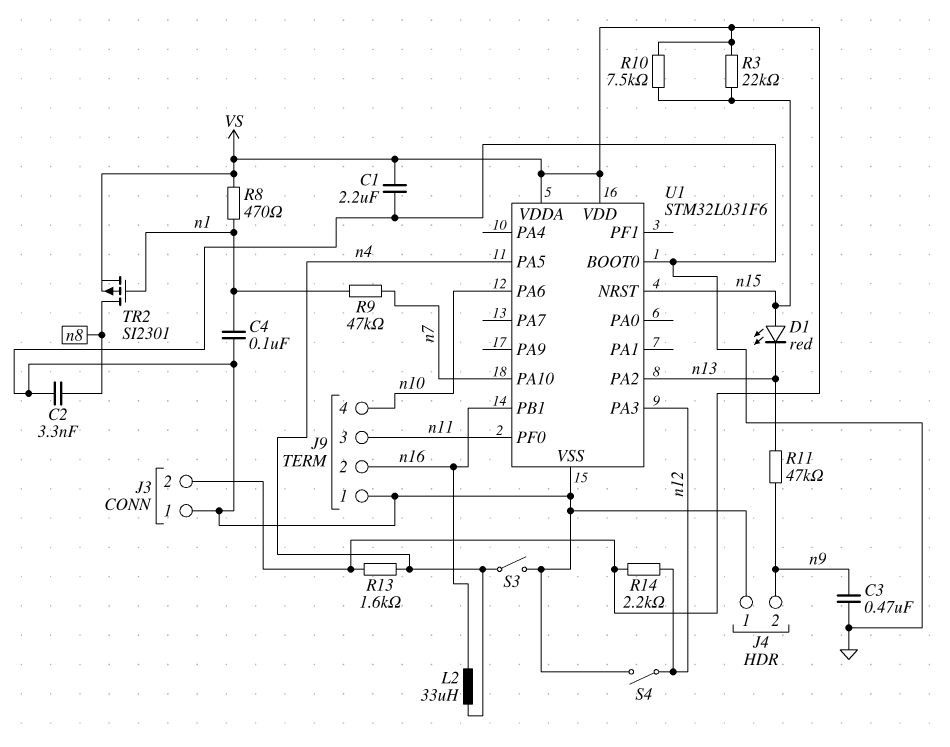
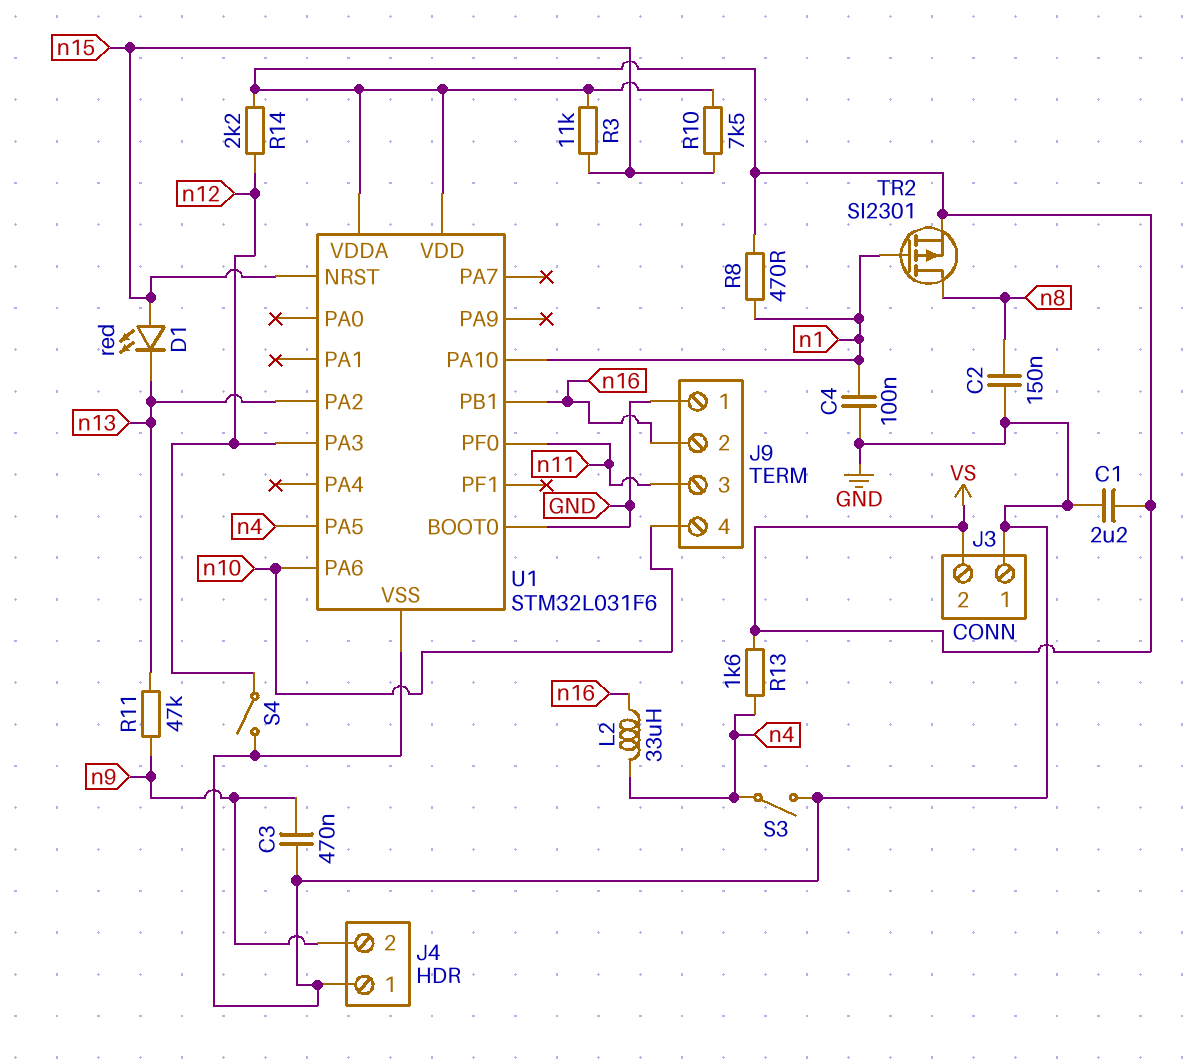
C2: 3.3nF (GND, n8) -> 150nF (GND, n8)
R3: 22k (VS, n15) -> 11k (VS, n15)
R9: 47k (n1, n7) -> none
U1 pin PA10: n7 -> n1

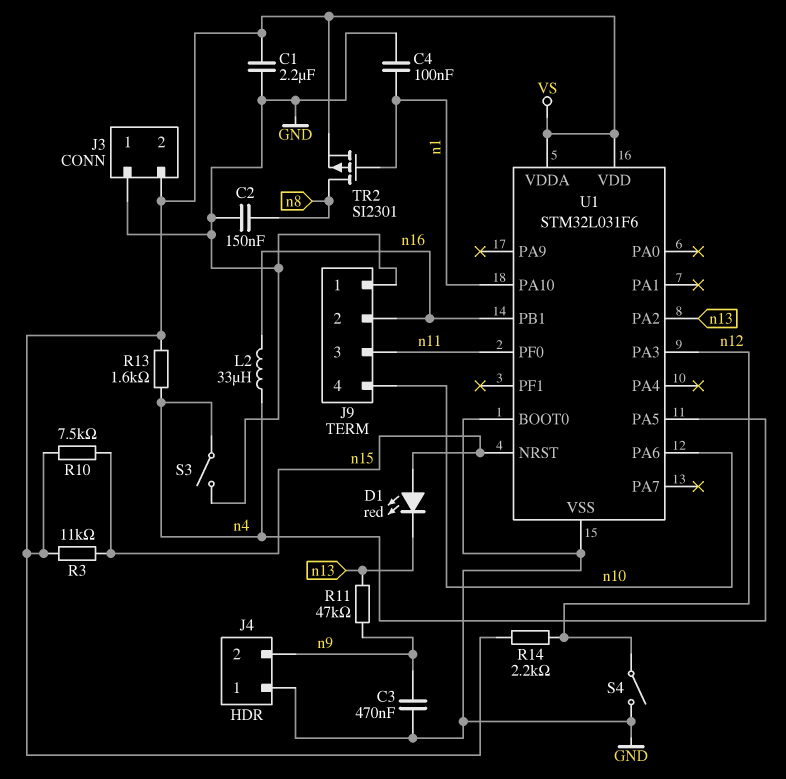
R8: 470 (VS, n1) -> none

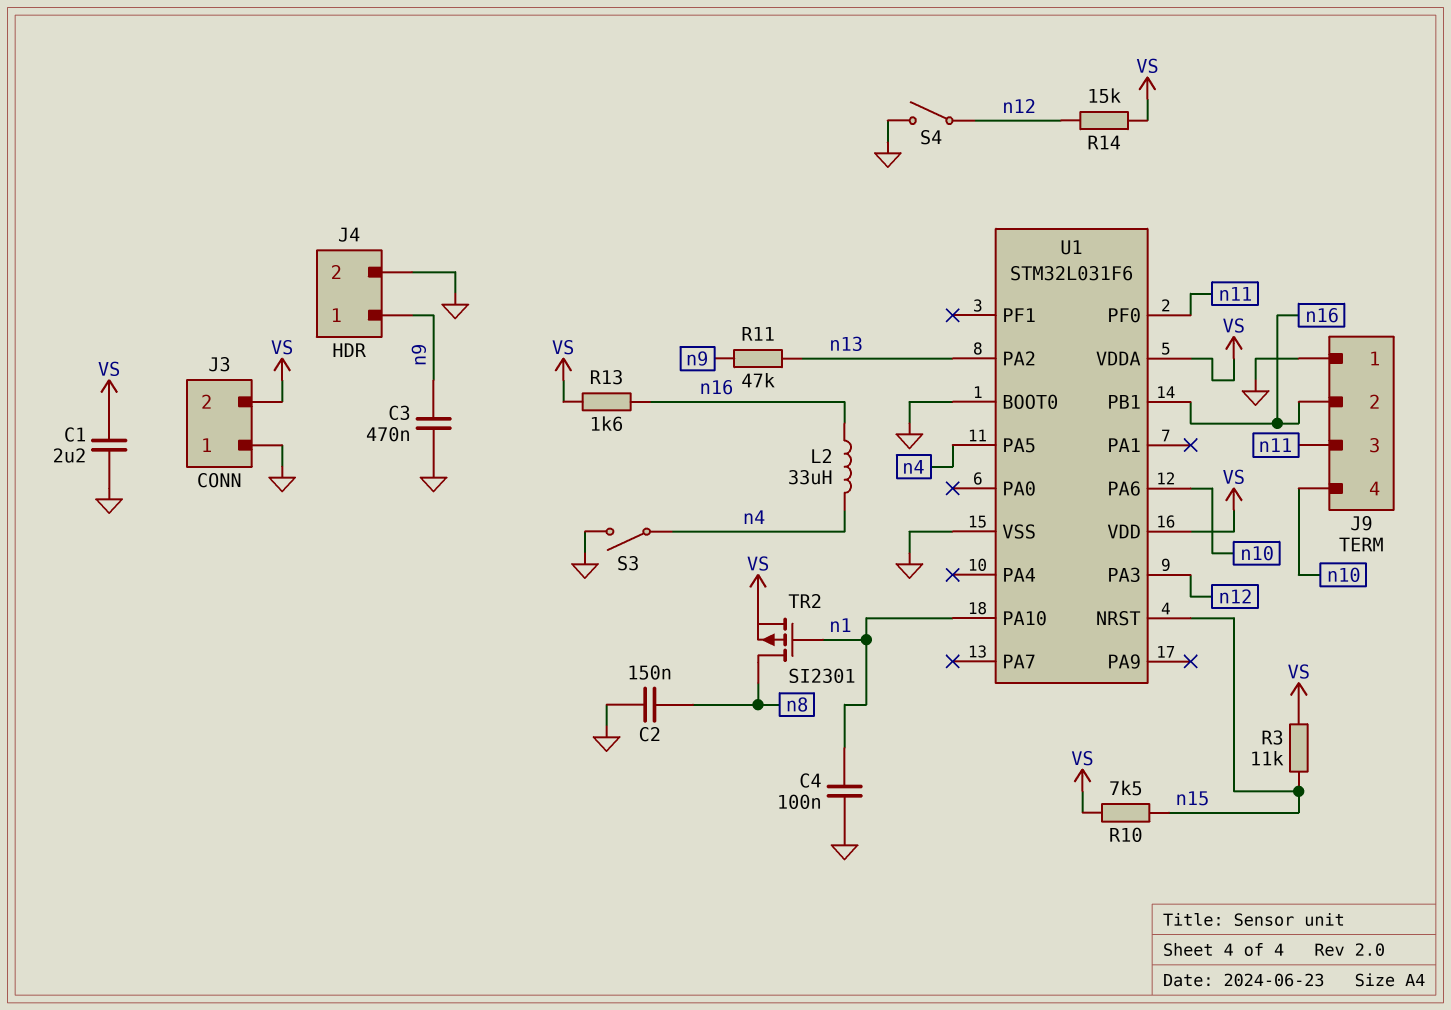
D1: LED red (A n15, K n13) -> none
J4 pin 1: GND -> n9
J4 pin 2: n9 -> GND
R13: 1.6k (VS, n4) -> 1.6k (VS, n16)
R14: 2.2k (VS, n12) -> 15k (VS, n12)

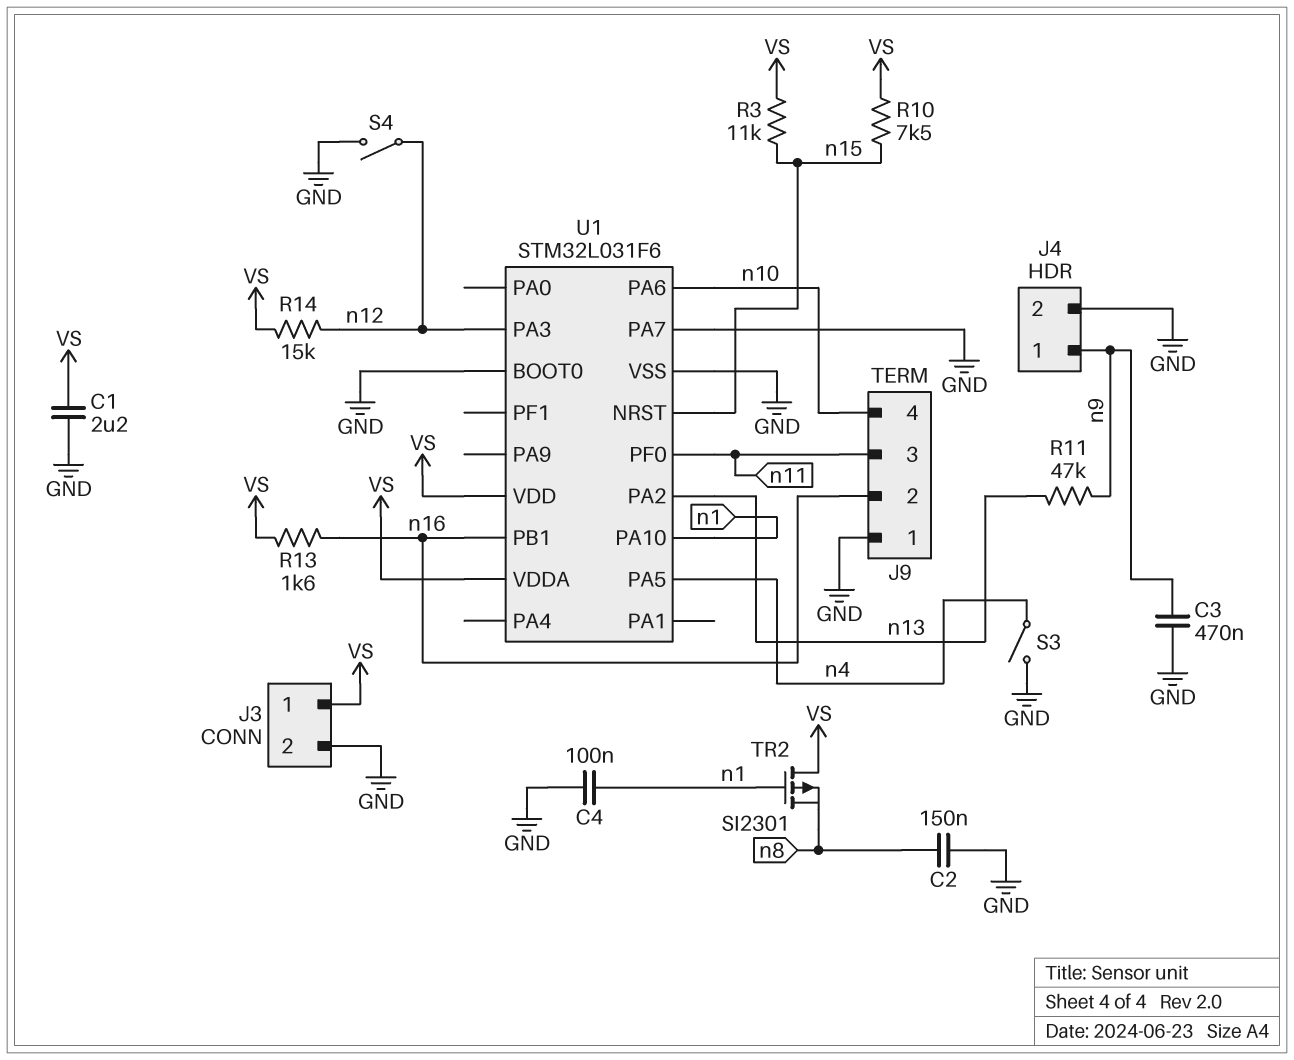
J3 pin 1: GND -> VS
J3 pin 2: VS -> GND
L2: 33uH (n4, n16) -> none
TR2: PMOS SI2301 (G n1, D n8, S VS) -> PMOS SI2301 (G n1, D VS, S n8)
U1 pin PA7: none -> GND

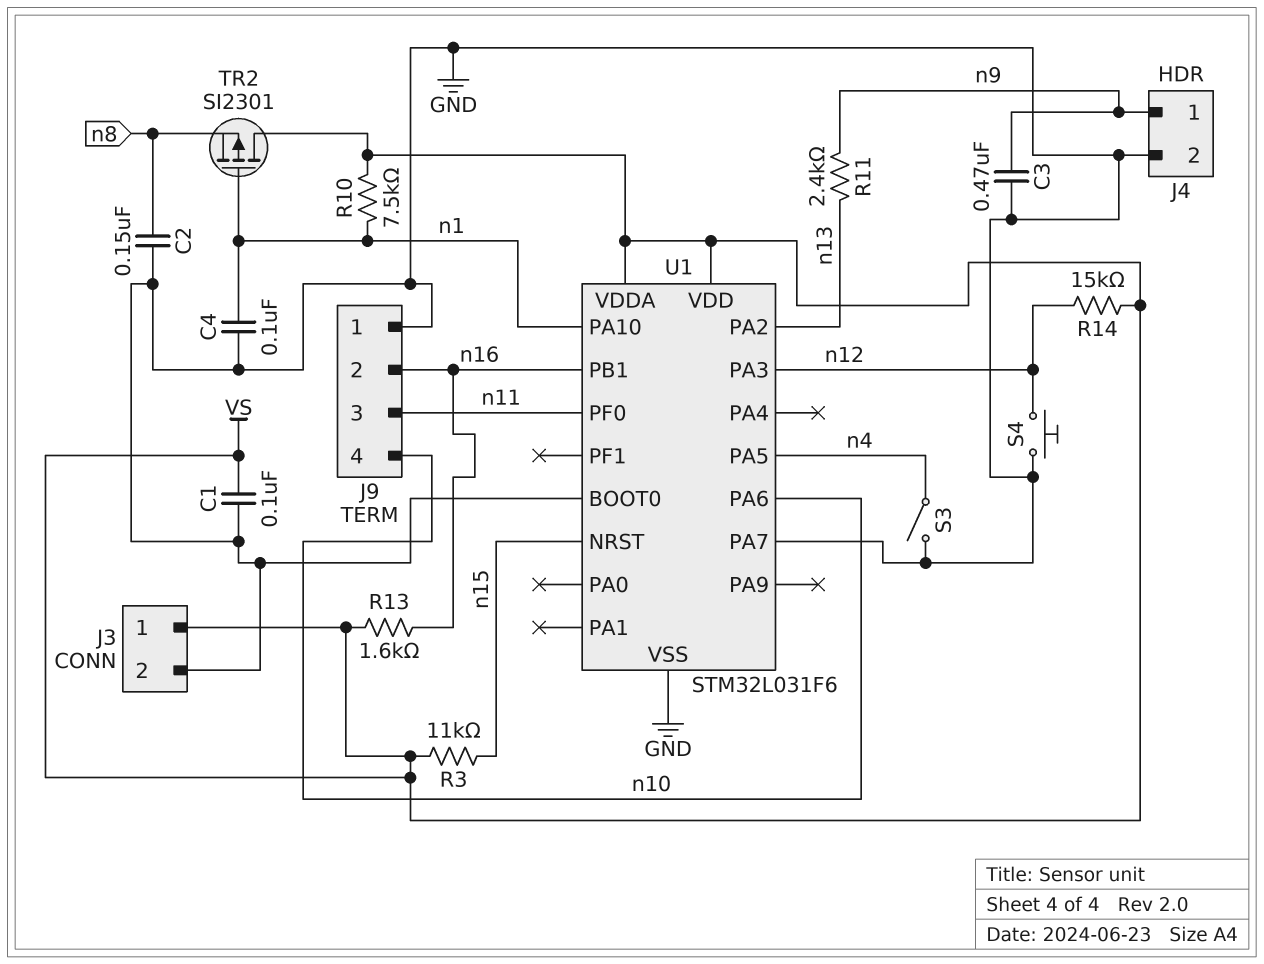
C1: 2.2uF (GND, VS) -> 100nF (GND, VS)
R10: 7.5k (VS, n15) -> 7.5k (VS, n1)
R11: 47k (n9, n13) -> 2.4k (n9, n13)
S4: switch (GND, n12) -> button (GND, n12)

